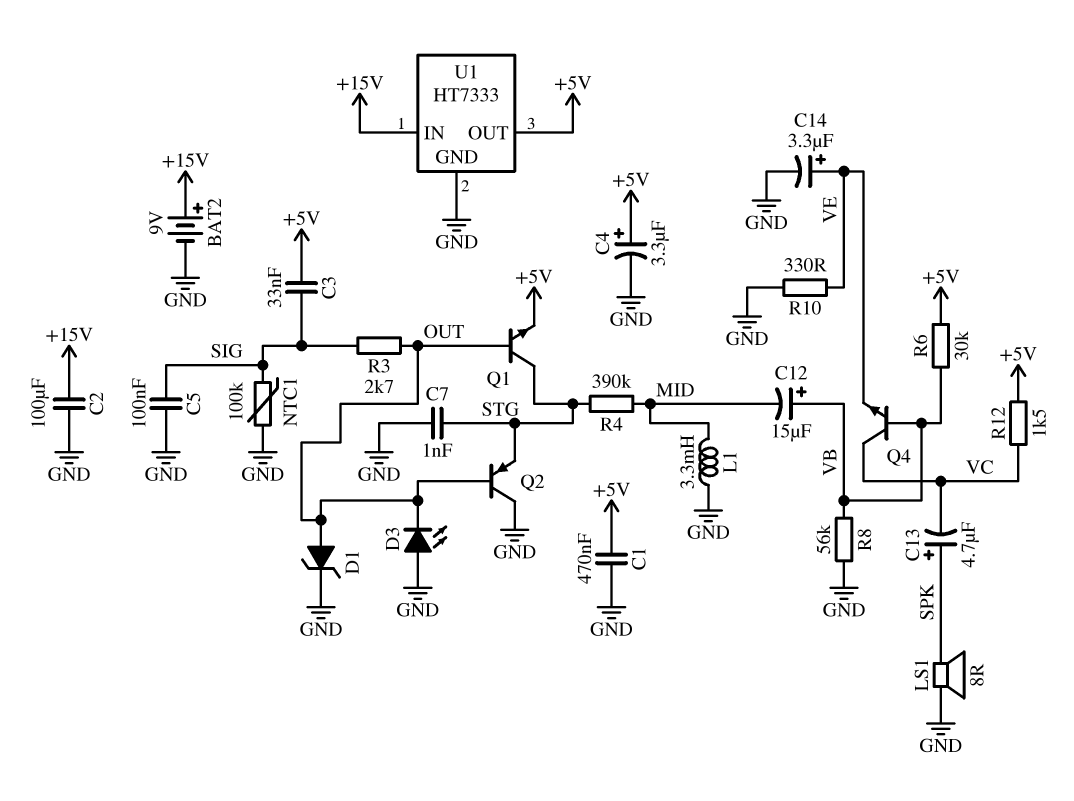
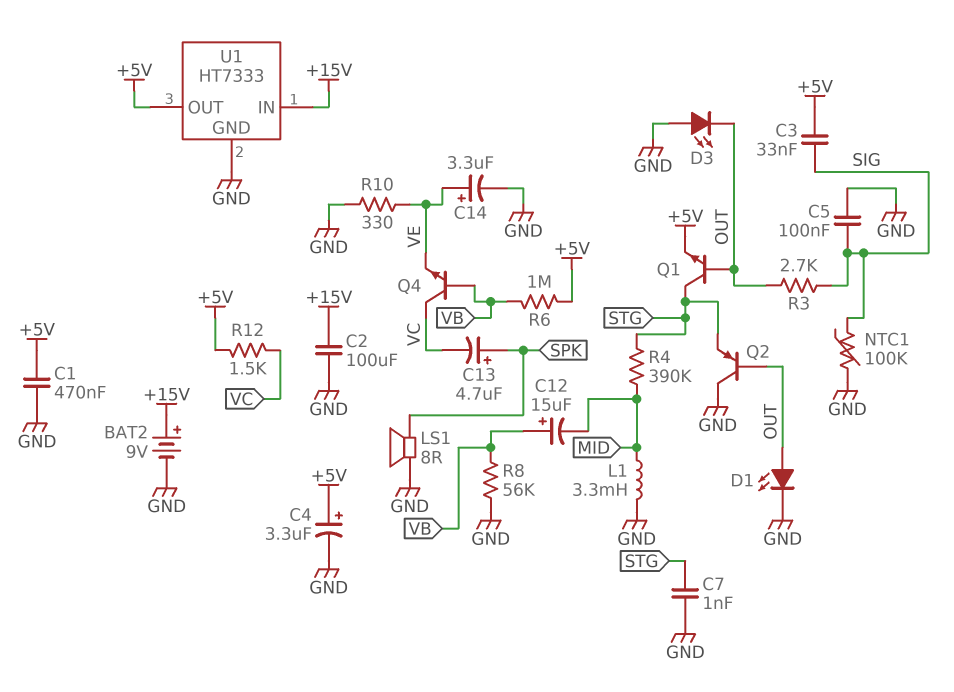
D1: zener (A OUT, K GND) -> LED (A OUT, K GND)
R6: 30k (+5V, VB) -> 1M (+5V, VB)

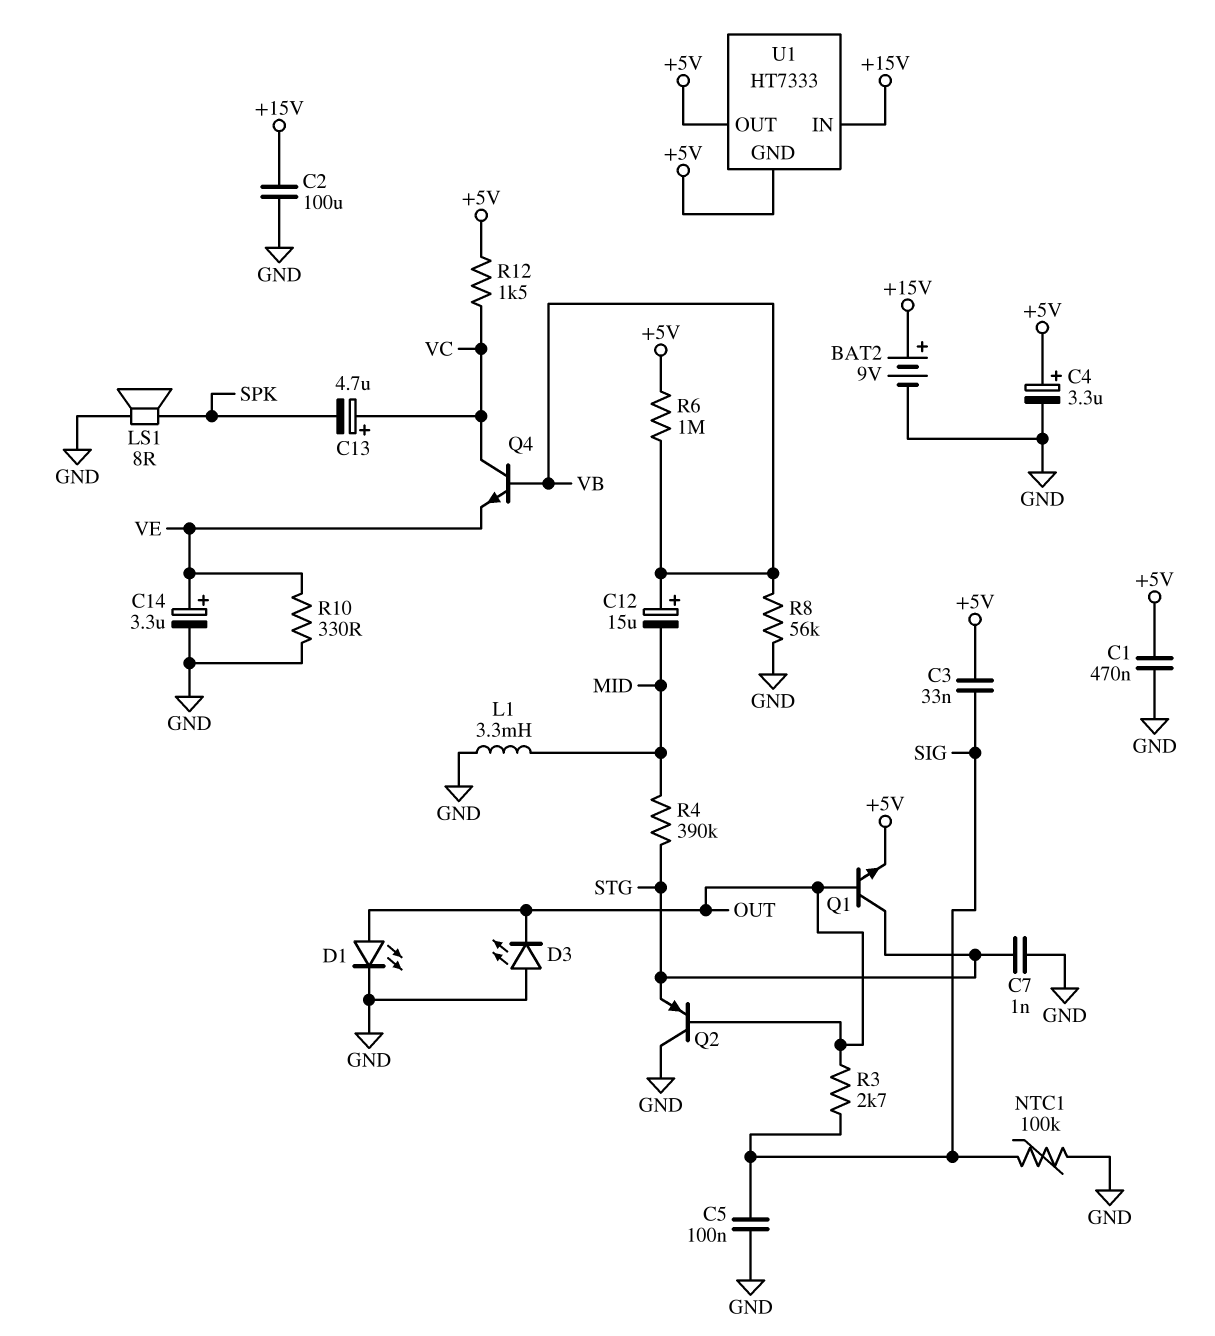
C13: 4.7uF (plus SPK, minus VC) -> 4.7uF (plus VC, minus SPK)
U1 pin GND: GND -> +5V

